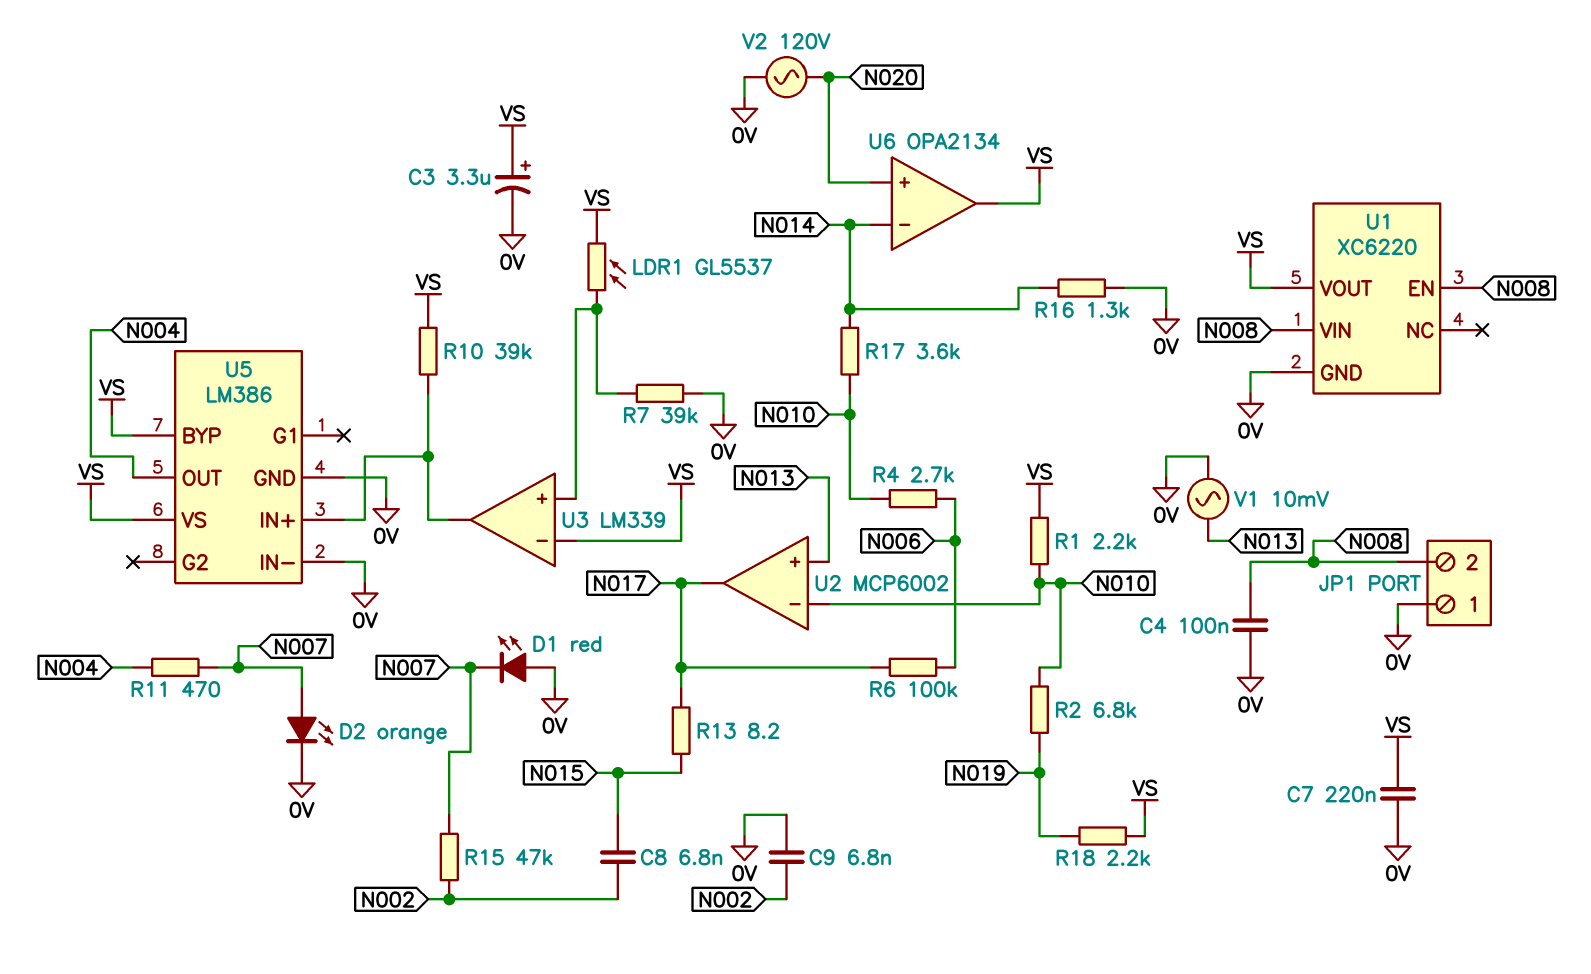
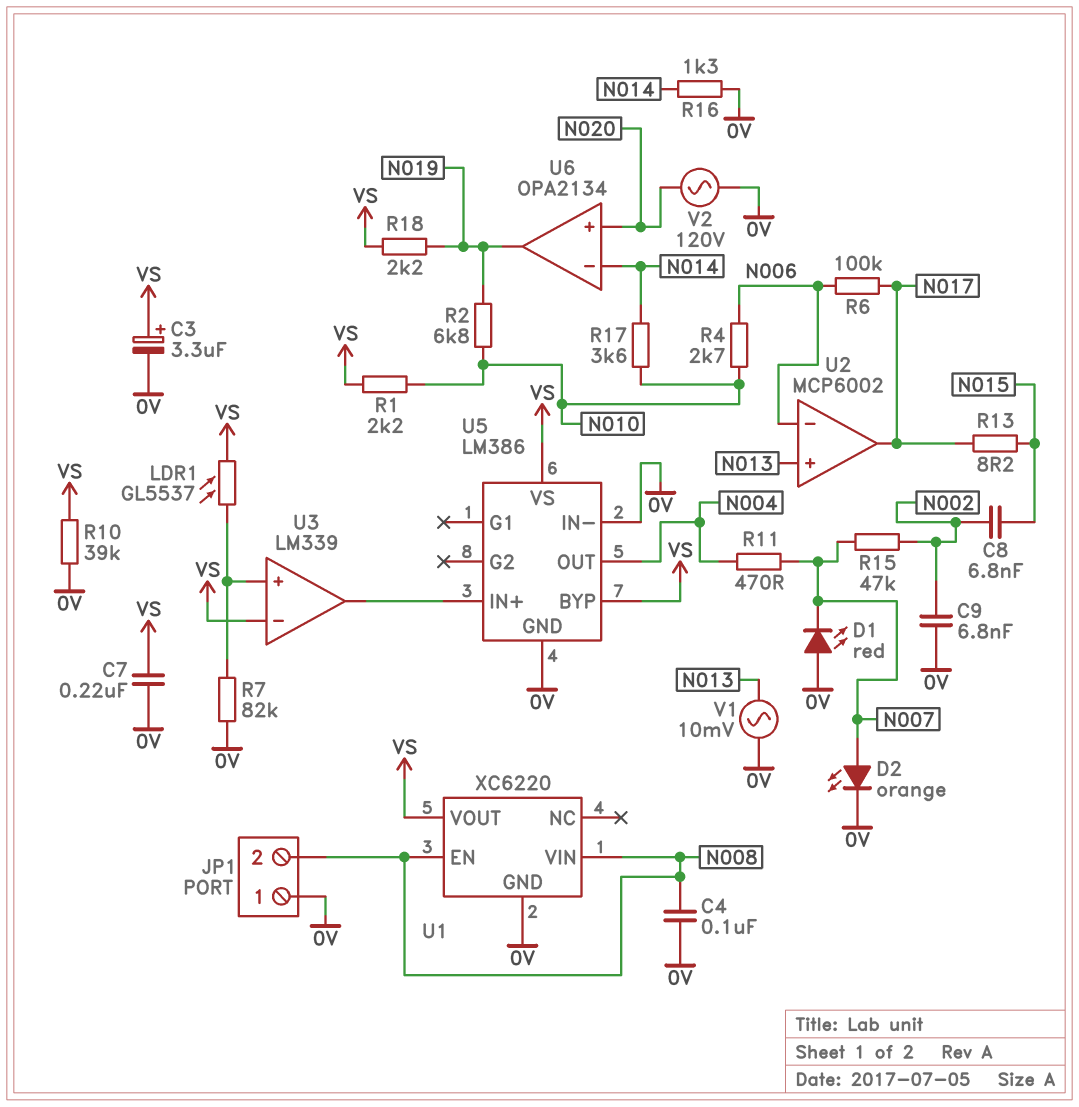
R7: 39k (0V, U3/in+) -> 82k (0V, U3/in+)
R10: 39k (U3/out, VS) -> 39k (0V, VS)
U2 pin in-: N010 -> N006
U6 pin out: VS -> N019

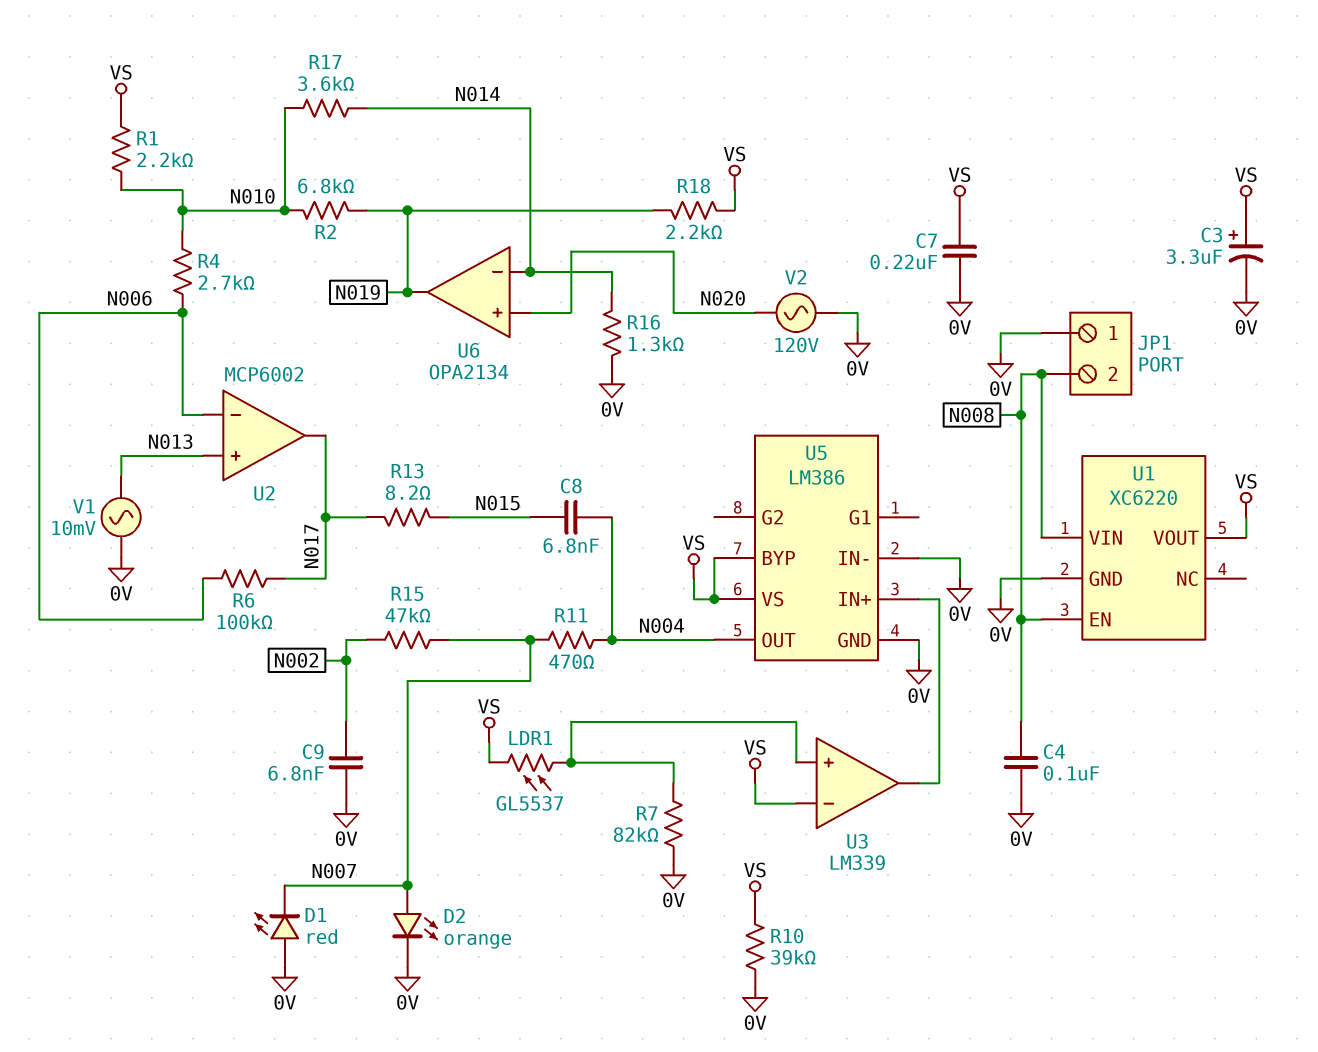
C8: 6.8nF (N002, N015) -> 6.8nF (N004, N015)

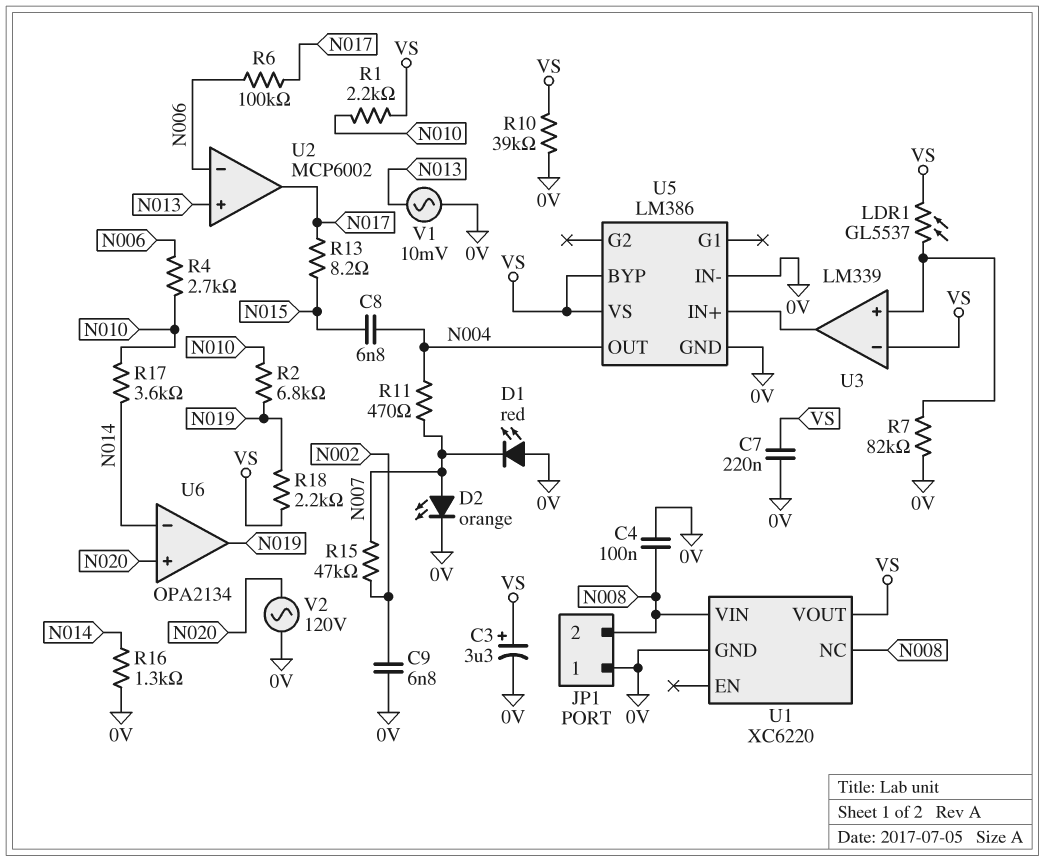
U1 pin EN: N008 -> none
U1 pin NC: none -> N008

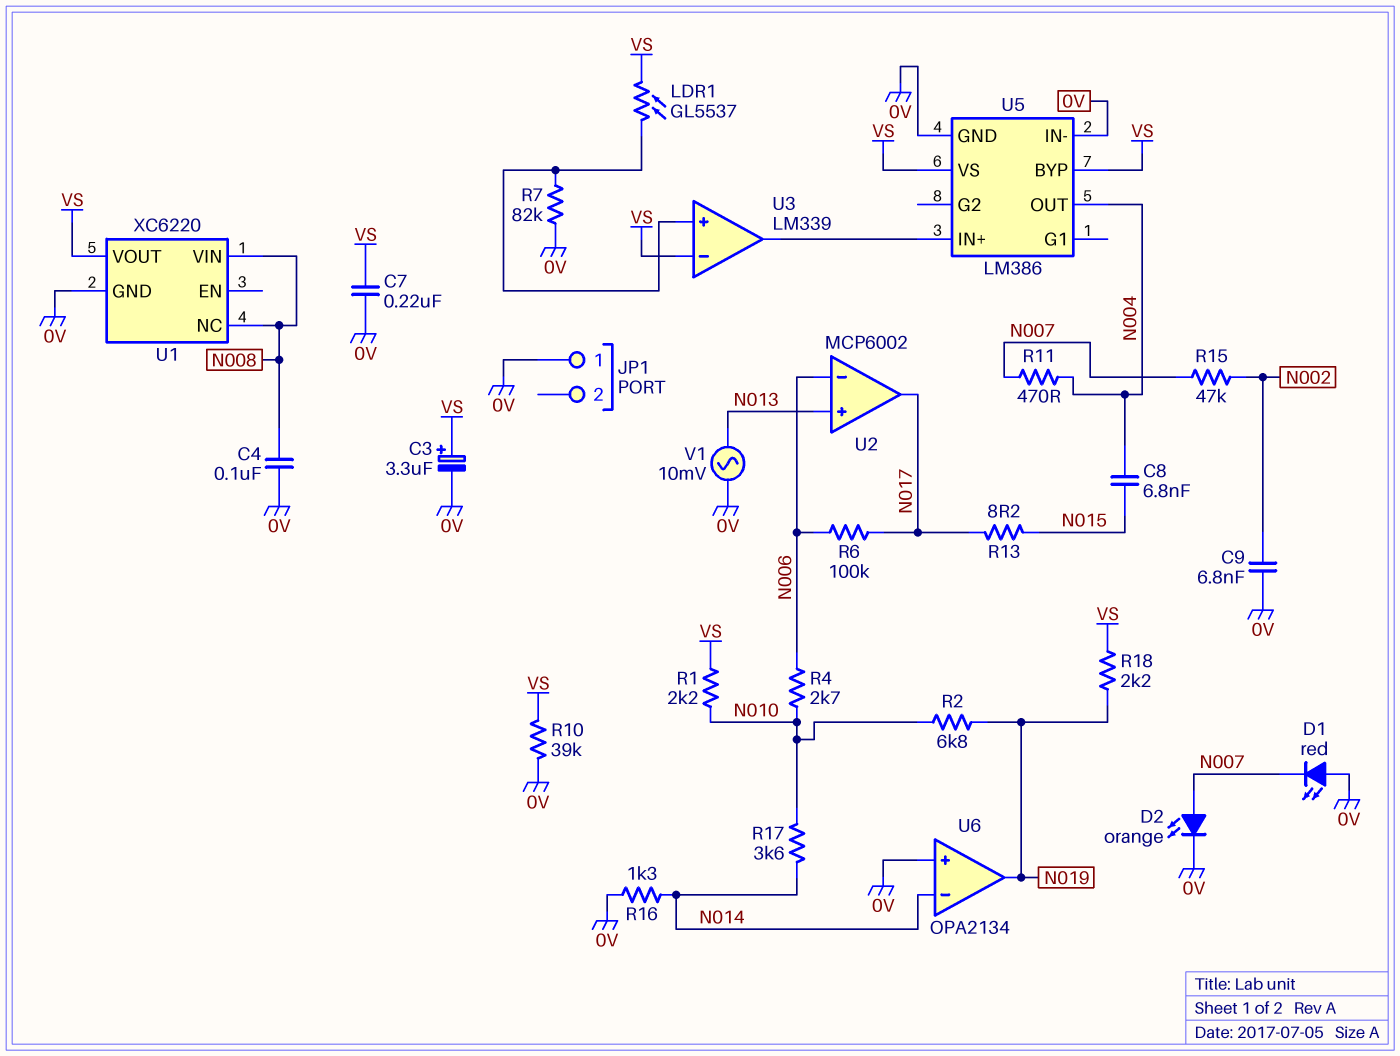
JP1 pin 2: N008 -> none
U6 pin in+: N020 -> 0V
V2: AC 120V (0V, N020) -> none

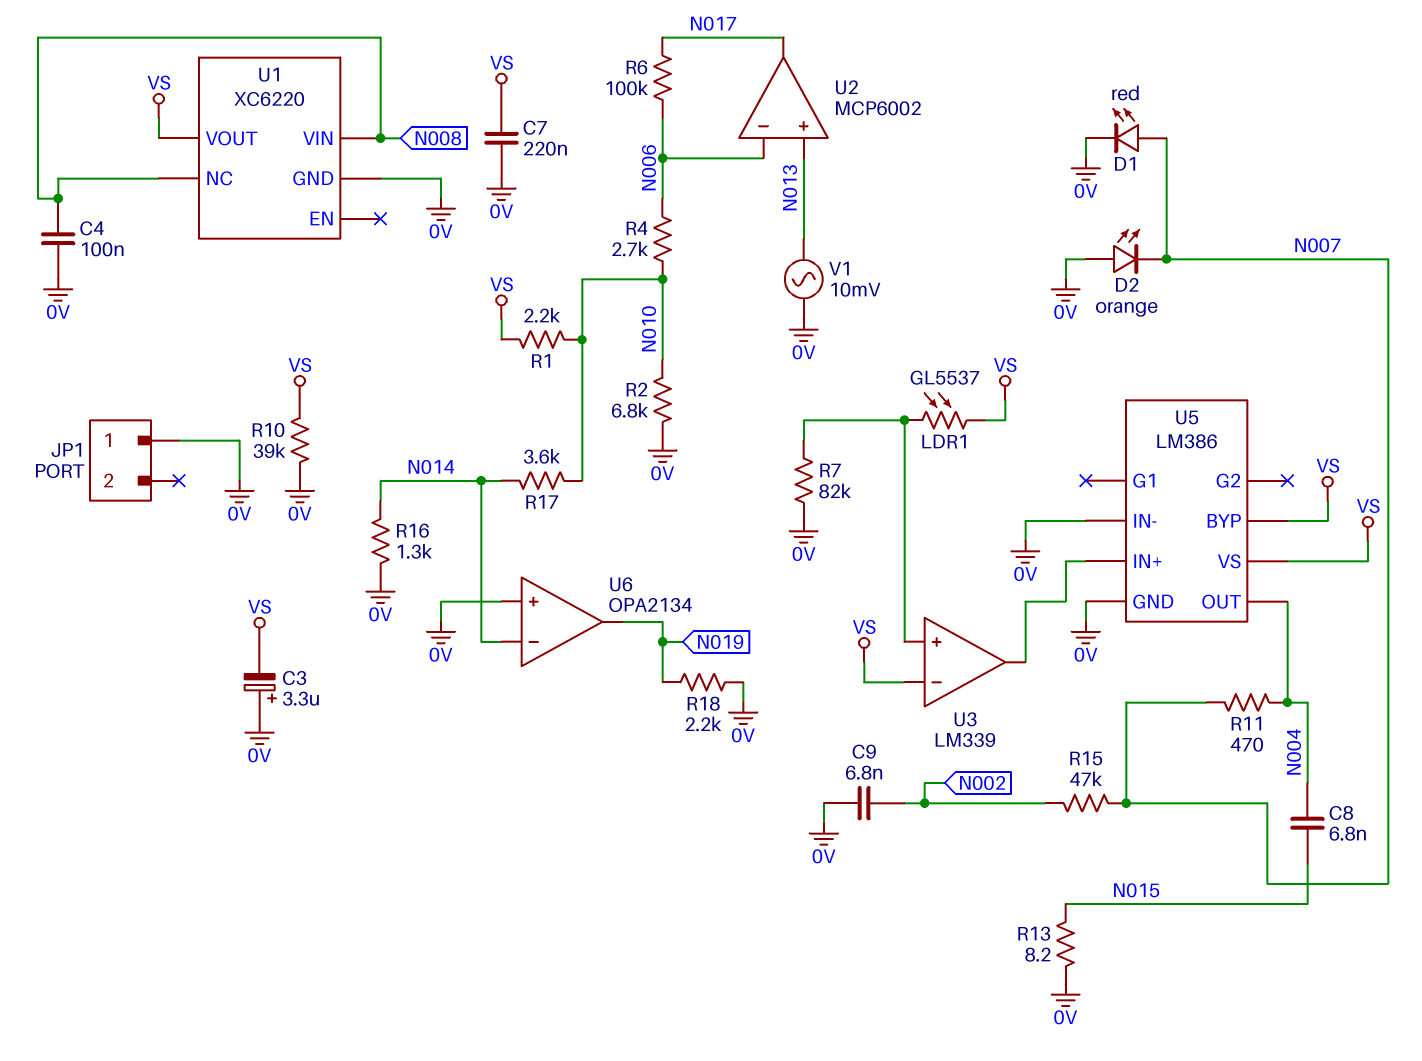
C3: 3.3uF (plus VS, minus 0V) -> 3.3uF (plus 0V, minus VS)
D1: LED red (A 0V, K N007) -> LED red (A N007, K 0V)
D2: LED orange (A N007, K 0V) -> LED orange (A 0V, K N007)
R2: 6.8k (N010, N019) -> 6.8k (0V, N010)
R13: 8.2 (N015, N017) -> 8.2 (0V, N015)
R18: 2.2k (N019, VS) -> 2.2k (0V, N019)

